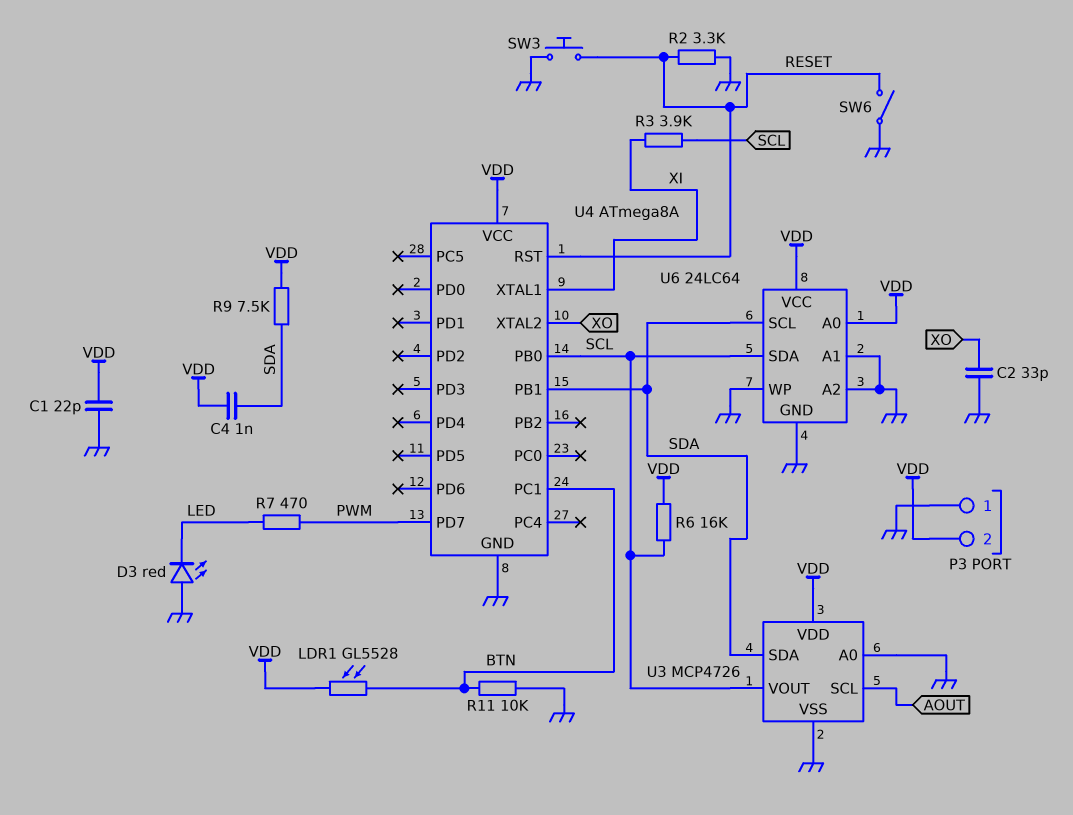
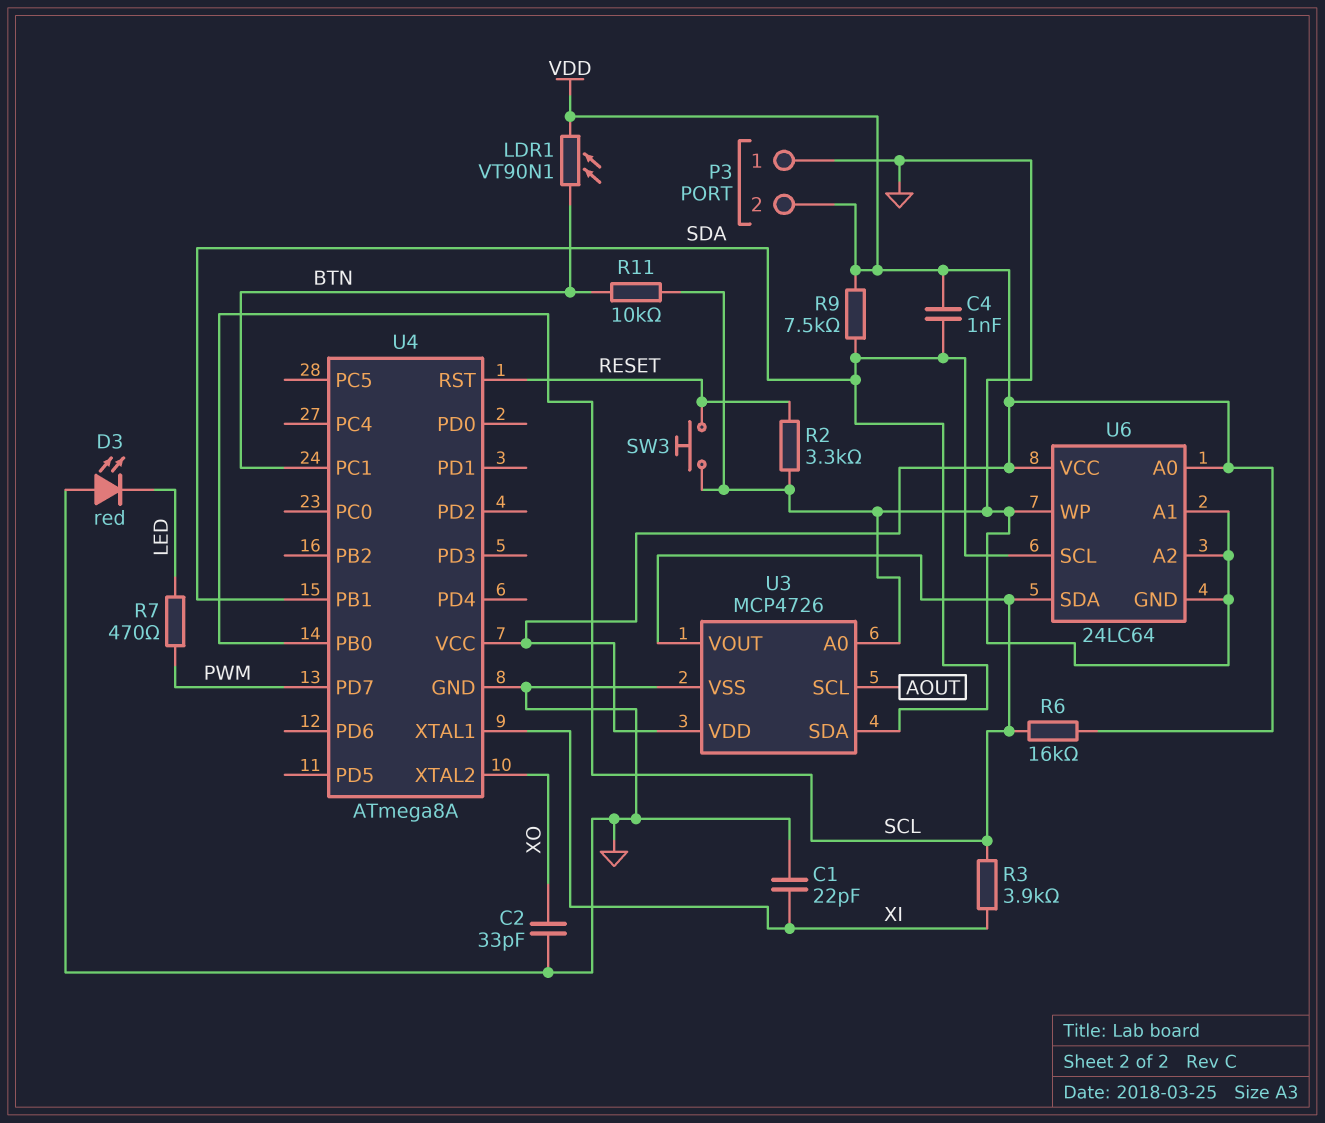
C1: 22pF (GND, VDD) -> 22pF (GND, XI)
LDR1: GL5528 (BTN, VDD) -> VT90N1 (BTN, VDD)
SW6: switch (GND, RESET) -> none

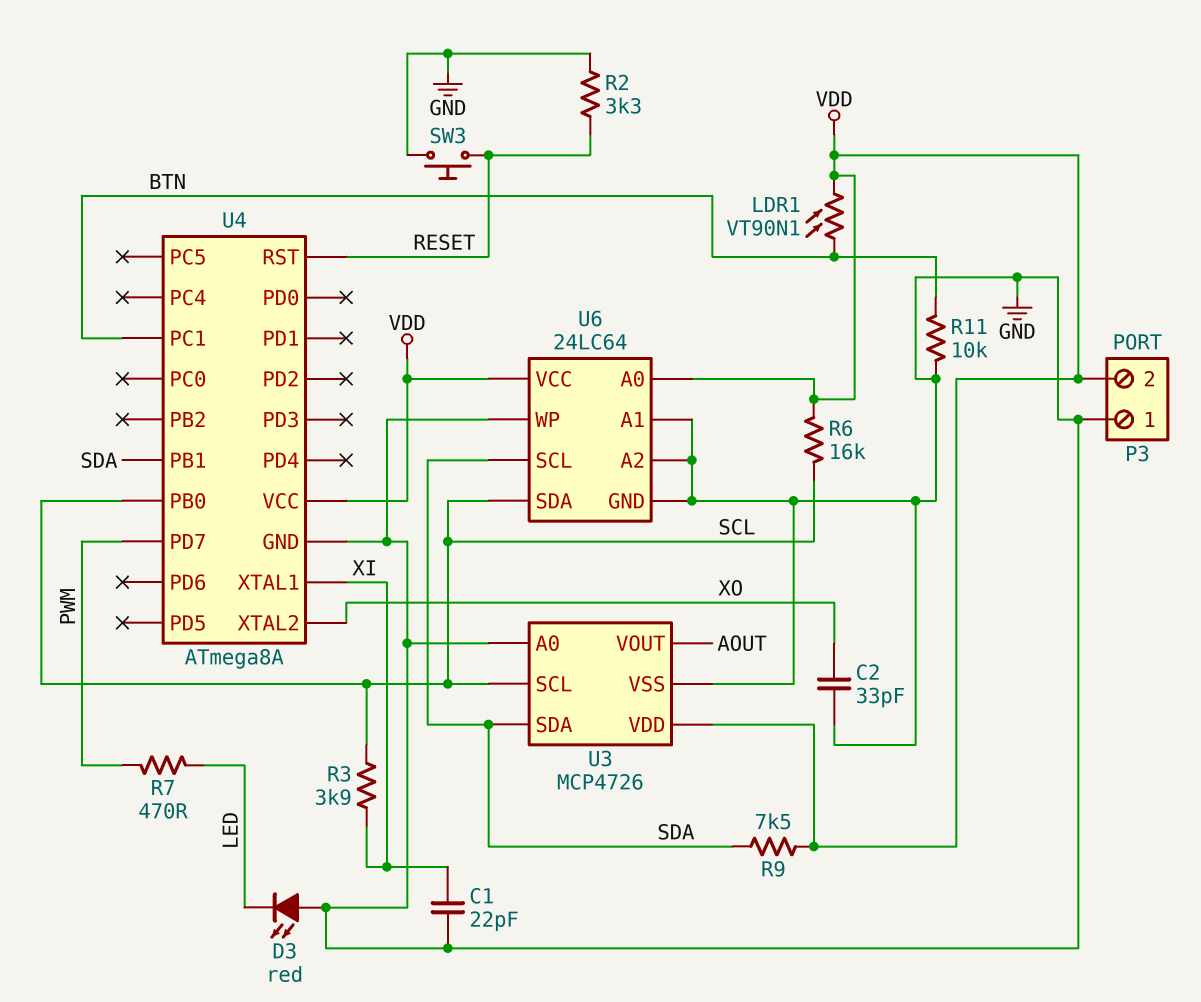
C4: 1nF (SDA, VDD) -> none
U3 pin SCL: AOUT -> SCL
U3 pin VOUT: SCL -> AOUT

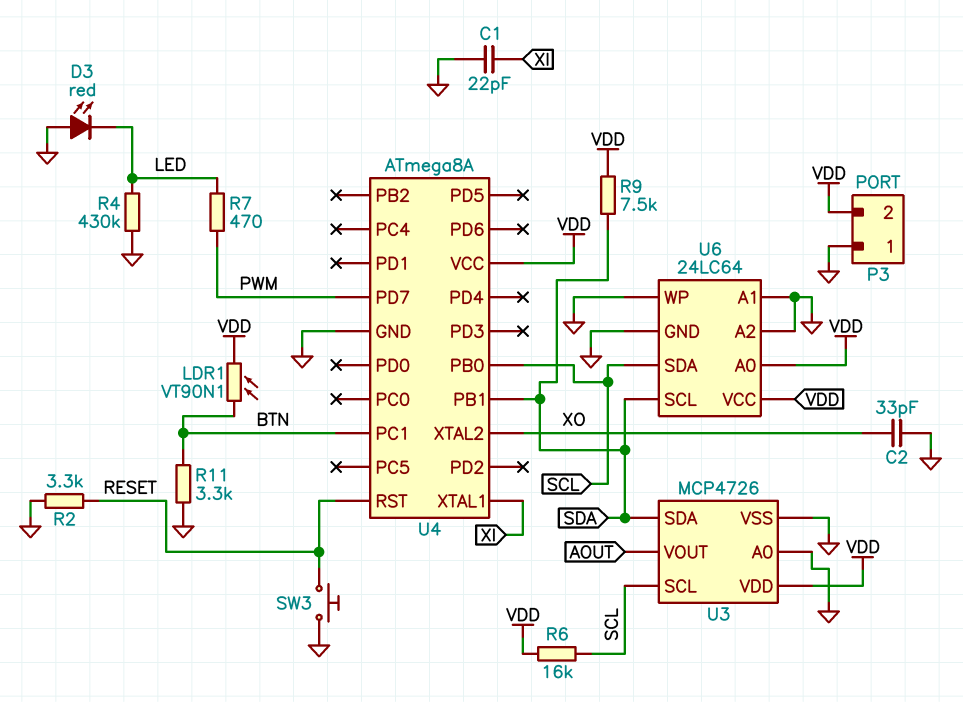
R3: 3.9k (SCL, XI) -> none
R4: none -> 430k (GND, LED)
R11: 10k (BTN, GND) -> 3.3k (BTN, GND)

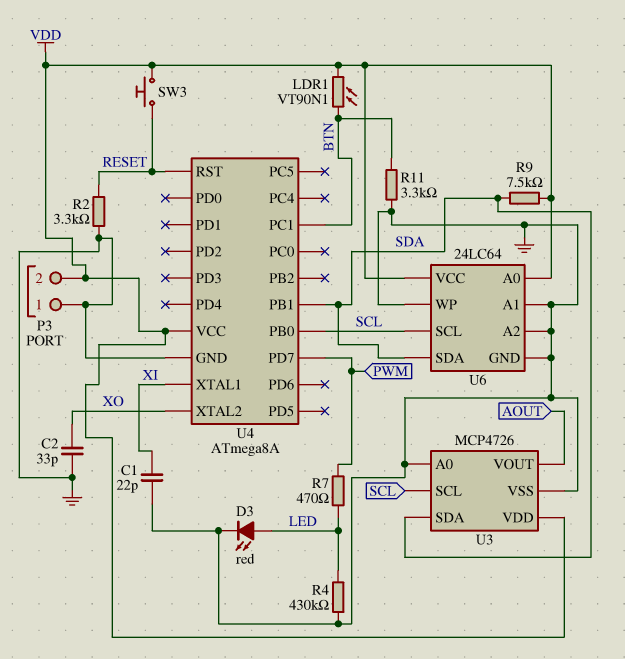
D3: LED red (A GND, K LED) -> LED red (A LED, K GND)
R6: 16k (SCL, VDD) -> none
SW3: button (GND, RESET) -> button (RESET, VDD)
U6 pin SCL: SDA -> SCL
U6 pin SDA: SCL -> SDA

